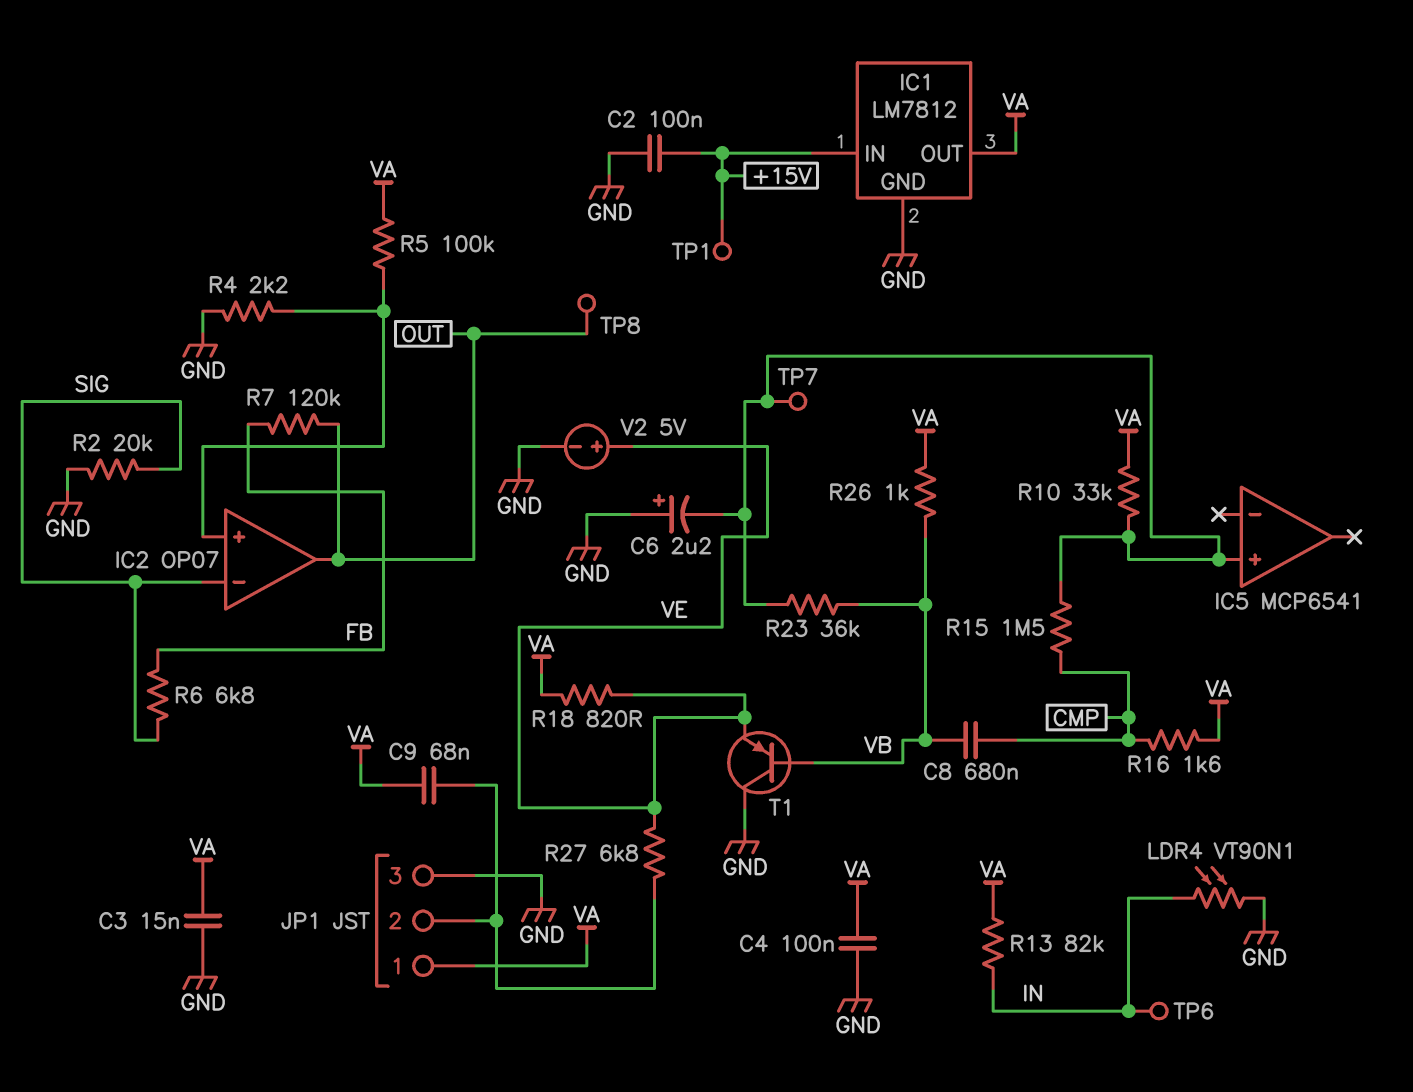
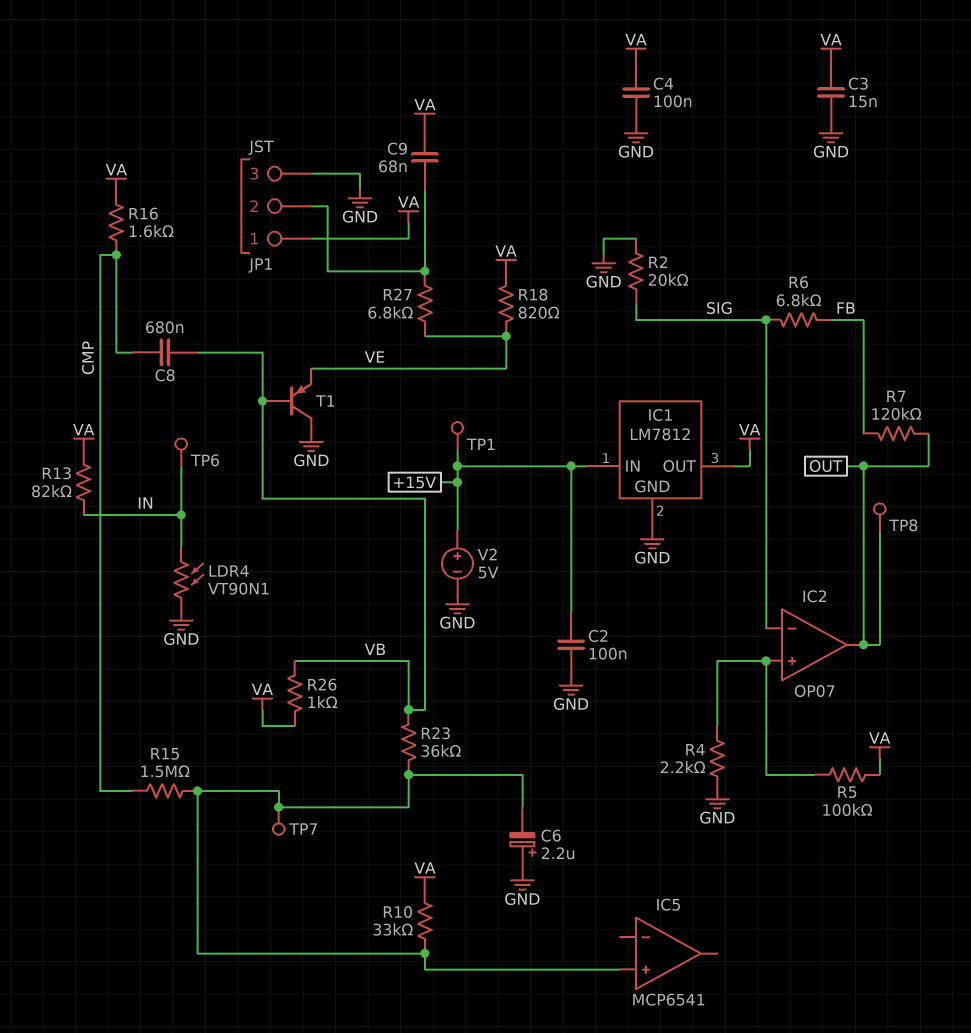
V2: 5V (plus VE, minus GND) -> 5V (plus +15V, minus GND)

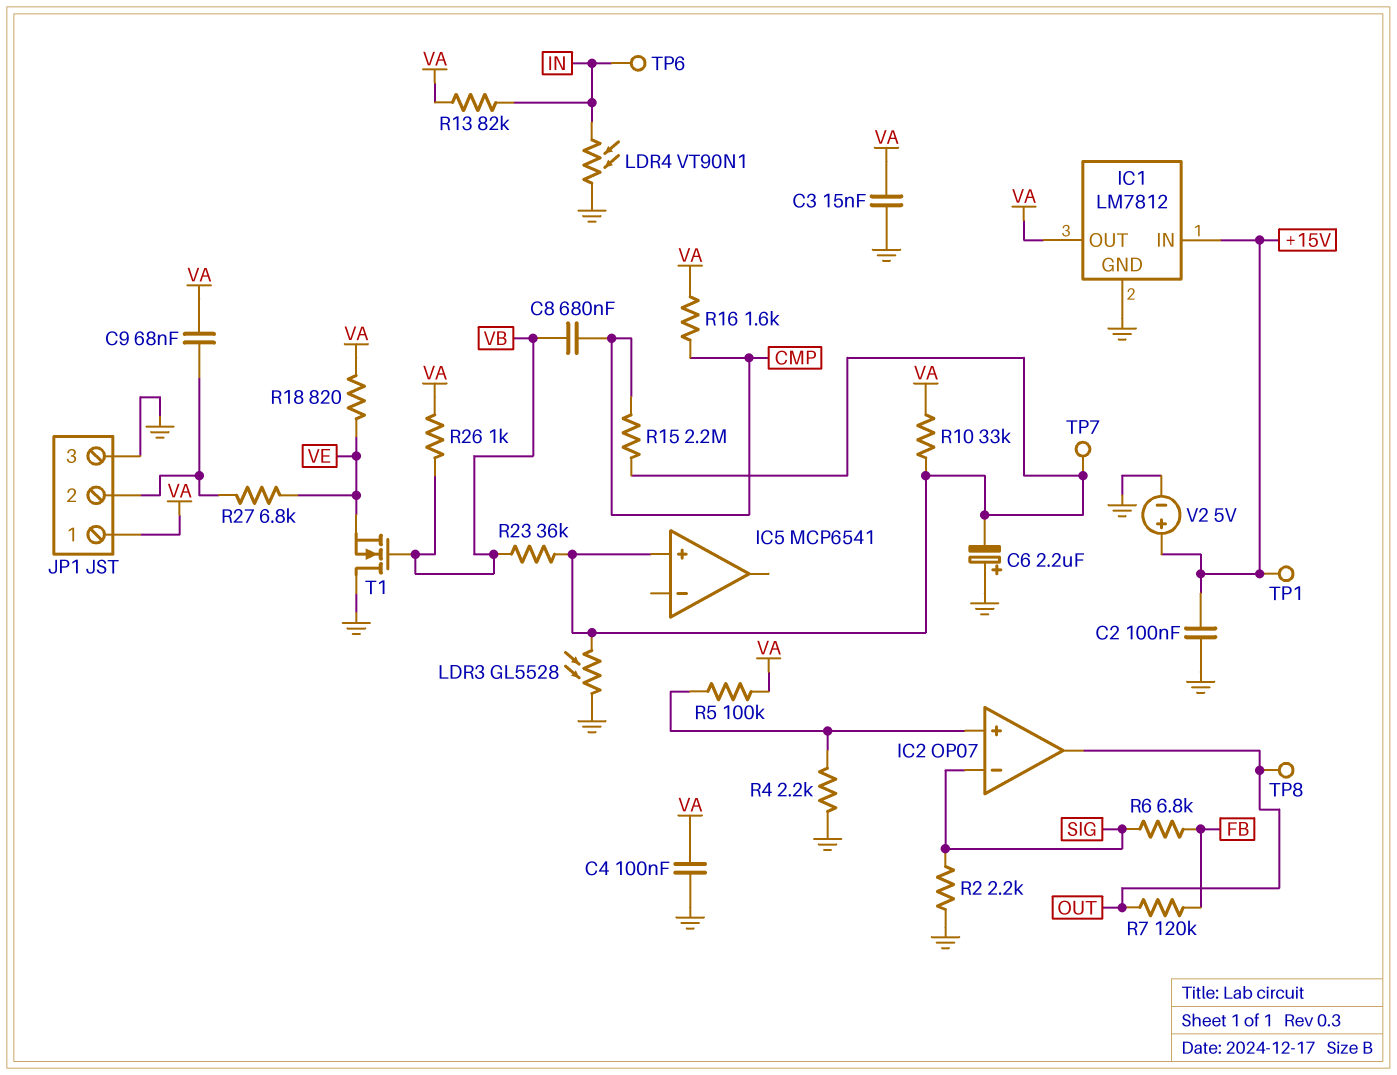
LDR3: none -> GL5528 (GND, IC5/in+)
R2: 20k (GND, SIG) -> 2.2k (GND, SIG)
R15: 1.5M (CMP, IC5/in+) -> 2.2M (CMP, IC5/in+)
T1: PNP (B VB, C GND, E VE) -> NMOS (G VB, D GND, S VE)

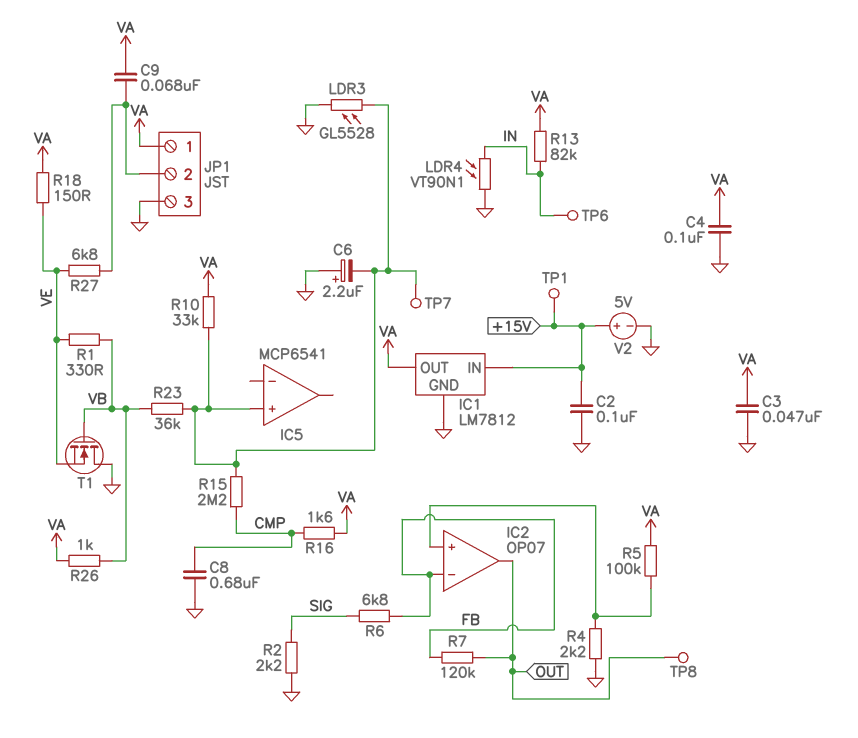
C3: 15nF (GND, VA) -> 47nF (GND, VA)
C8: 680nF (CMP, VB) -> 680nF (CMP, GND)
IC2 pin in-: SIG -> FB
R1: none -> 330 (VB, VE)
R18: 820 (VA, VE) -> 150 (VA, VE)

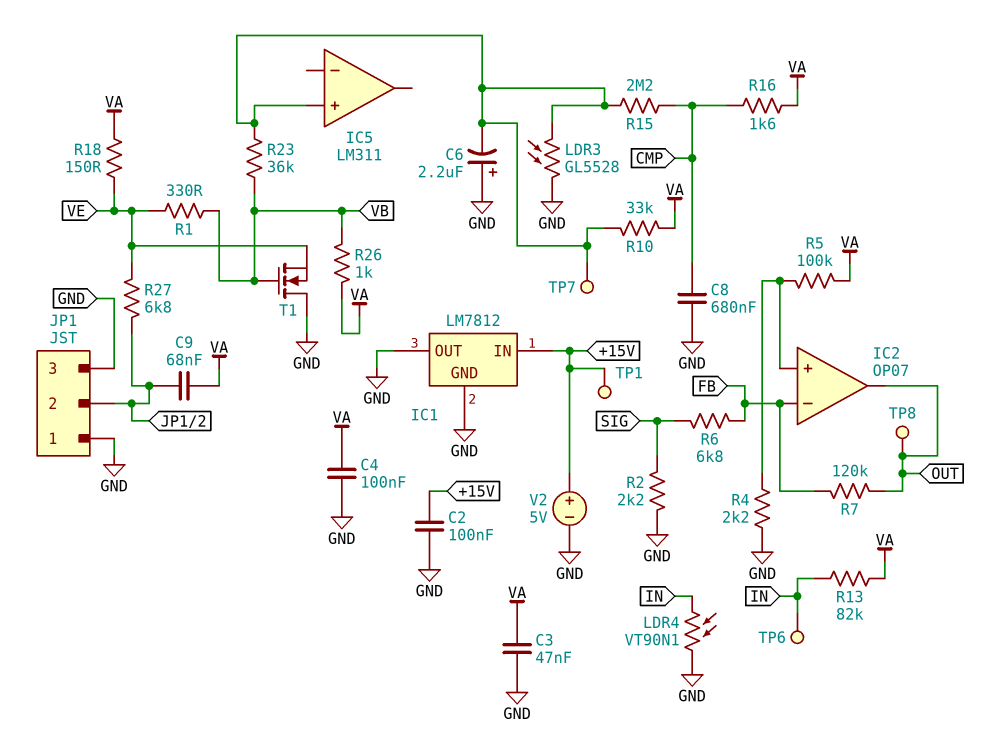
IC1 pin OUT: VA -> GND
IC5: MCP6541 -> LM311
JP1 pin 1: VA -> GND

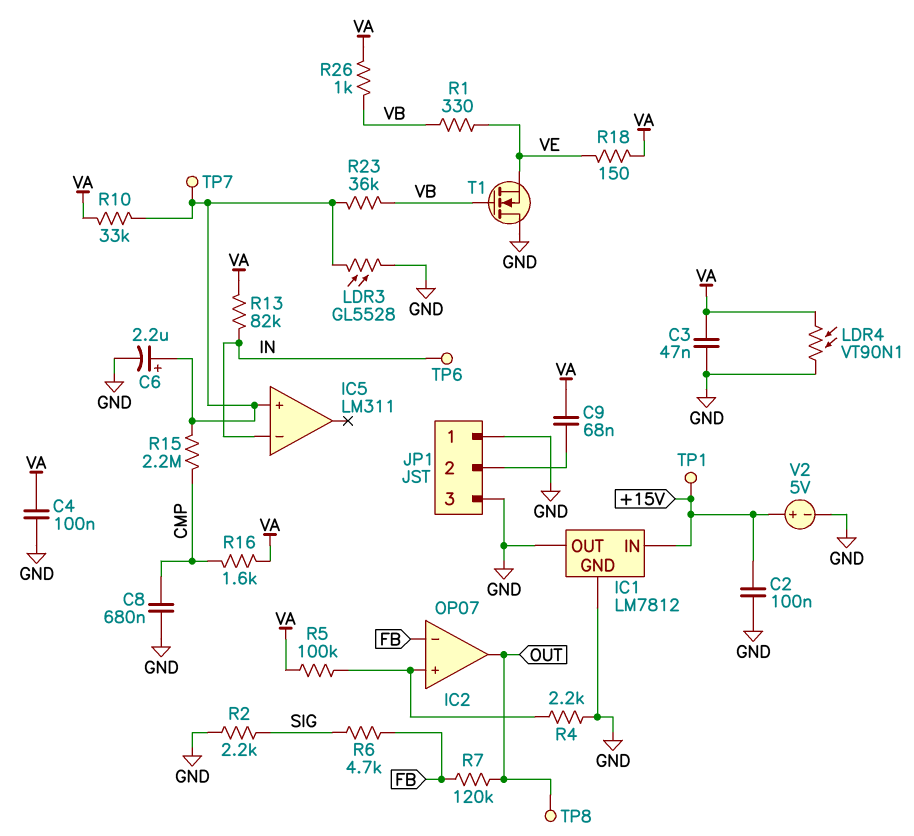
C6: 2.2uF (plus GND, minus IC5/in+) -> 2.2uF (plus IC5/in+, minus GND)
IC5 pin in-: none -> IN
LDR4: VT90N1 (GND, IN) -> VT90N1 (GND, VA)
R6: 6.8k (FB, SIG) -> 4.7k (FB, SIG)
R27: 6.8k (JP1/2, VE) -> none

